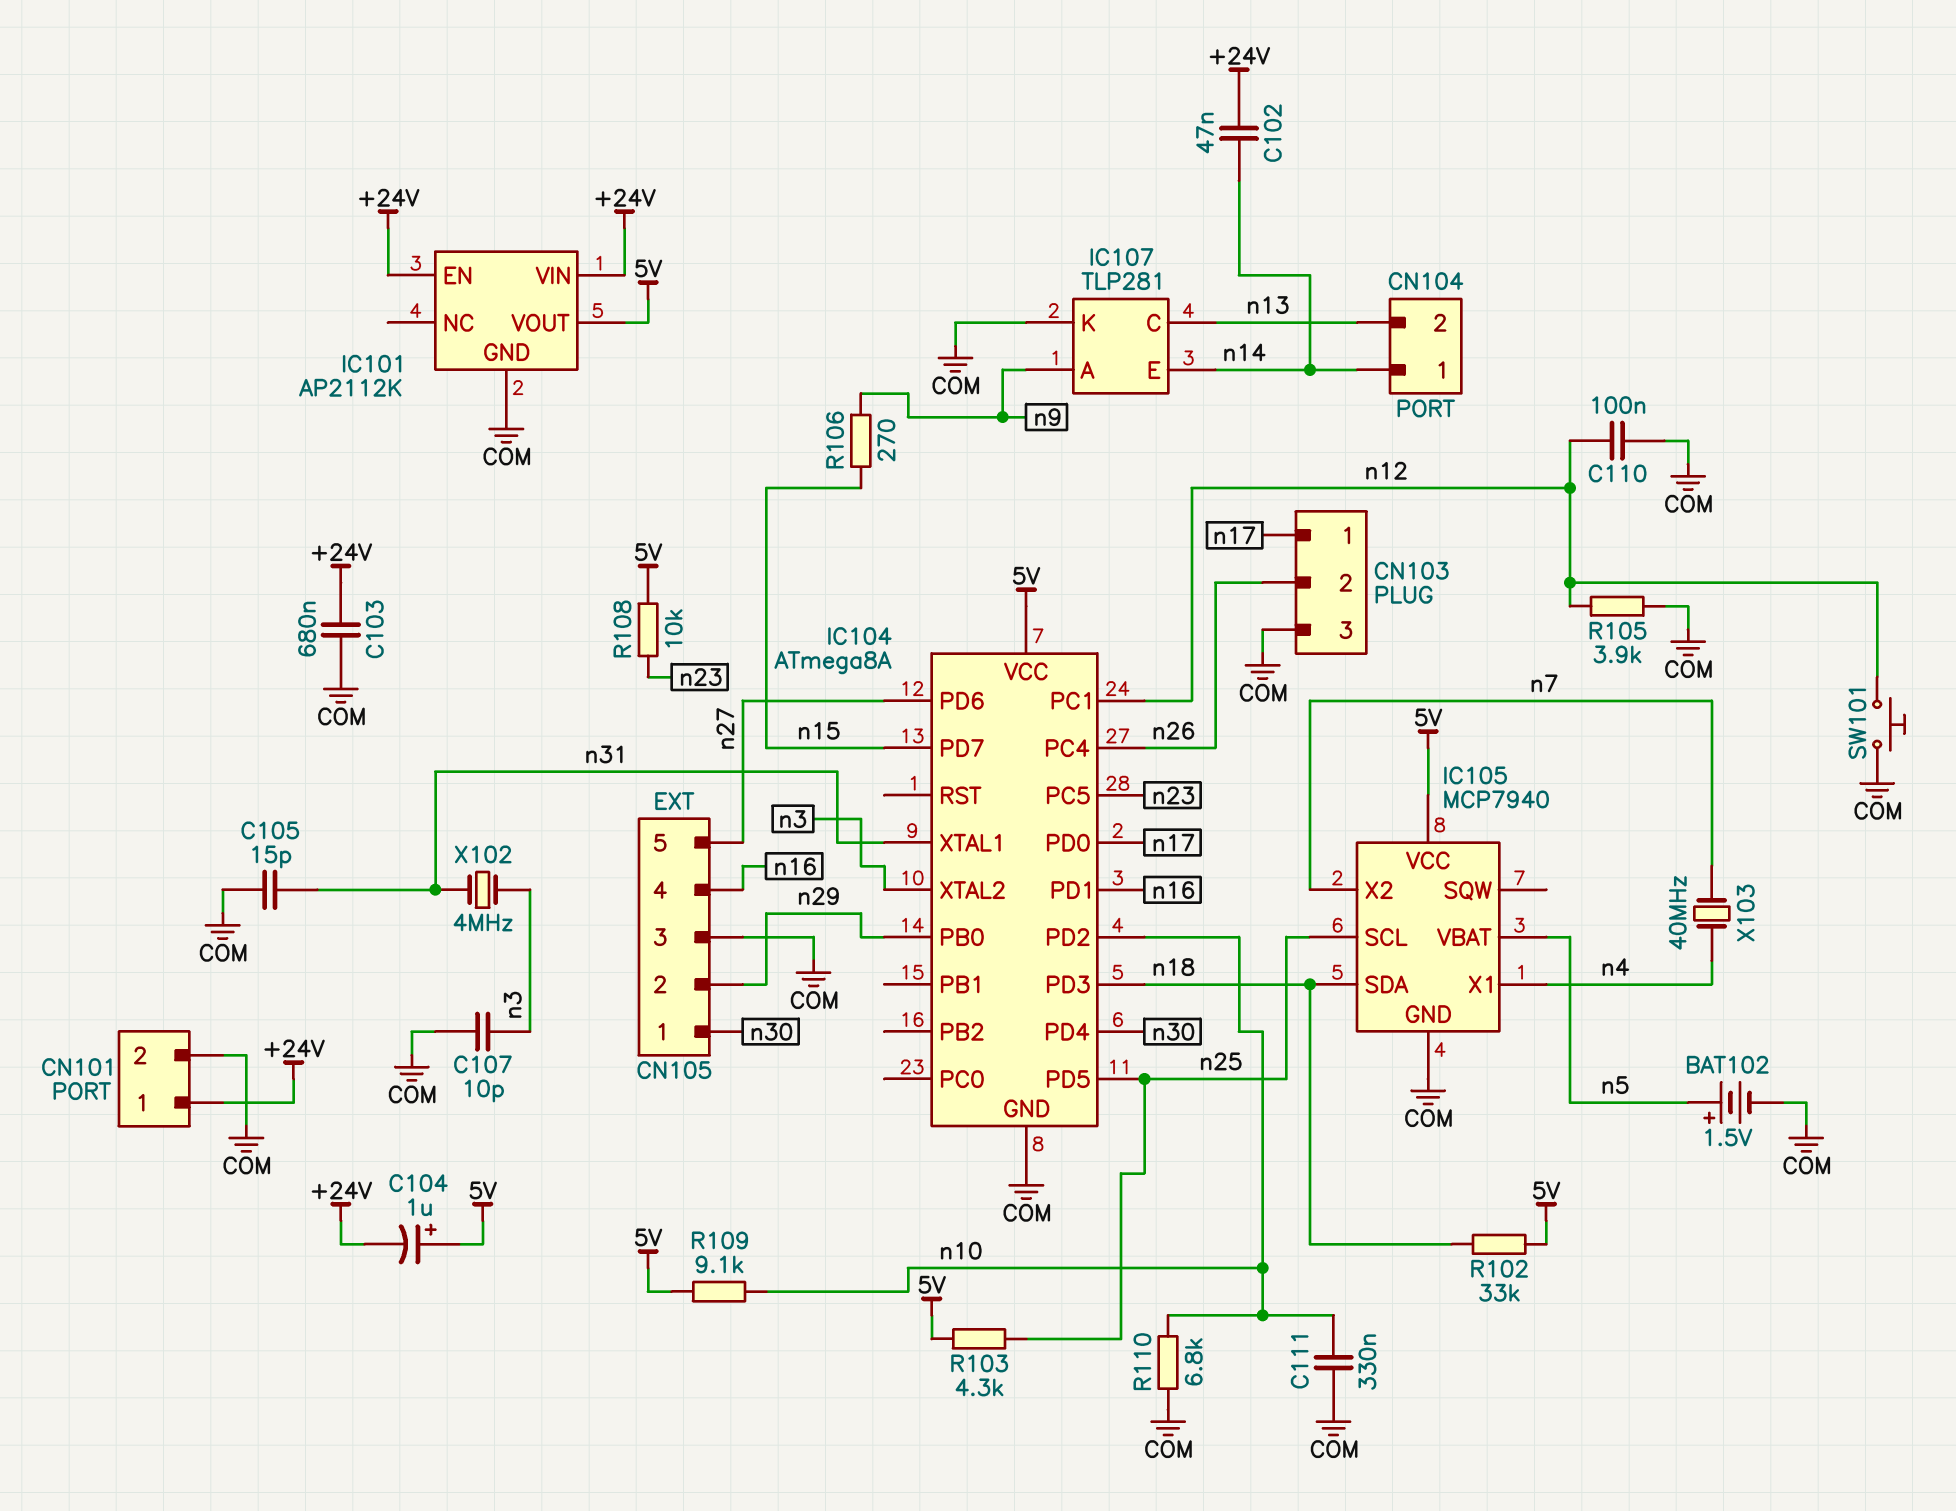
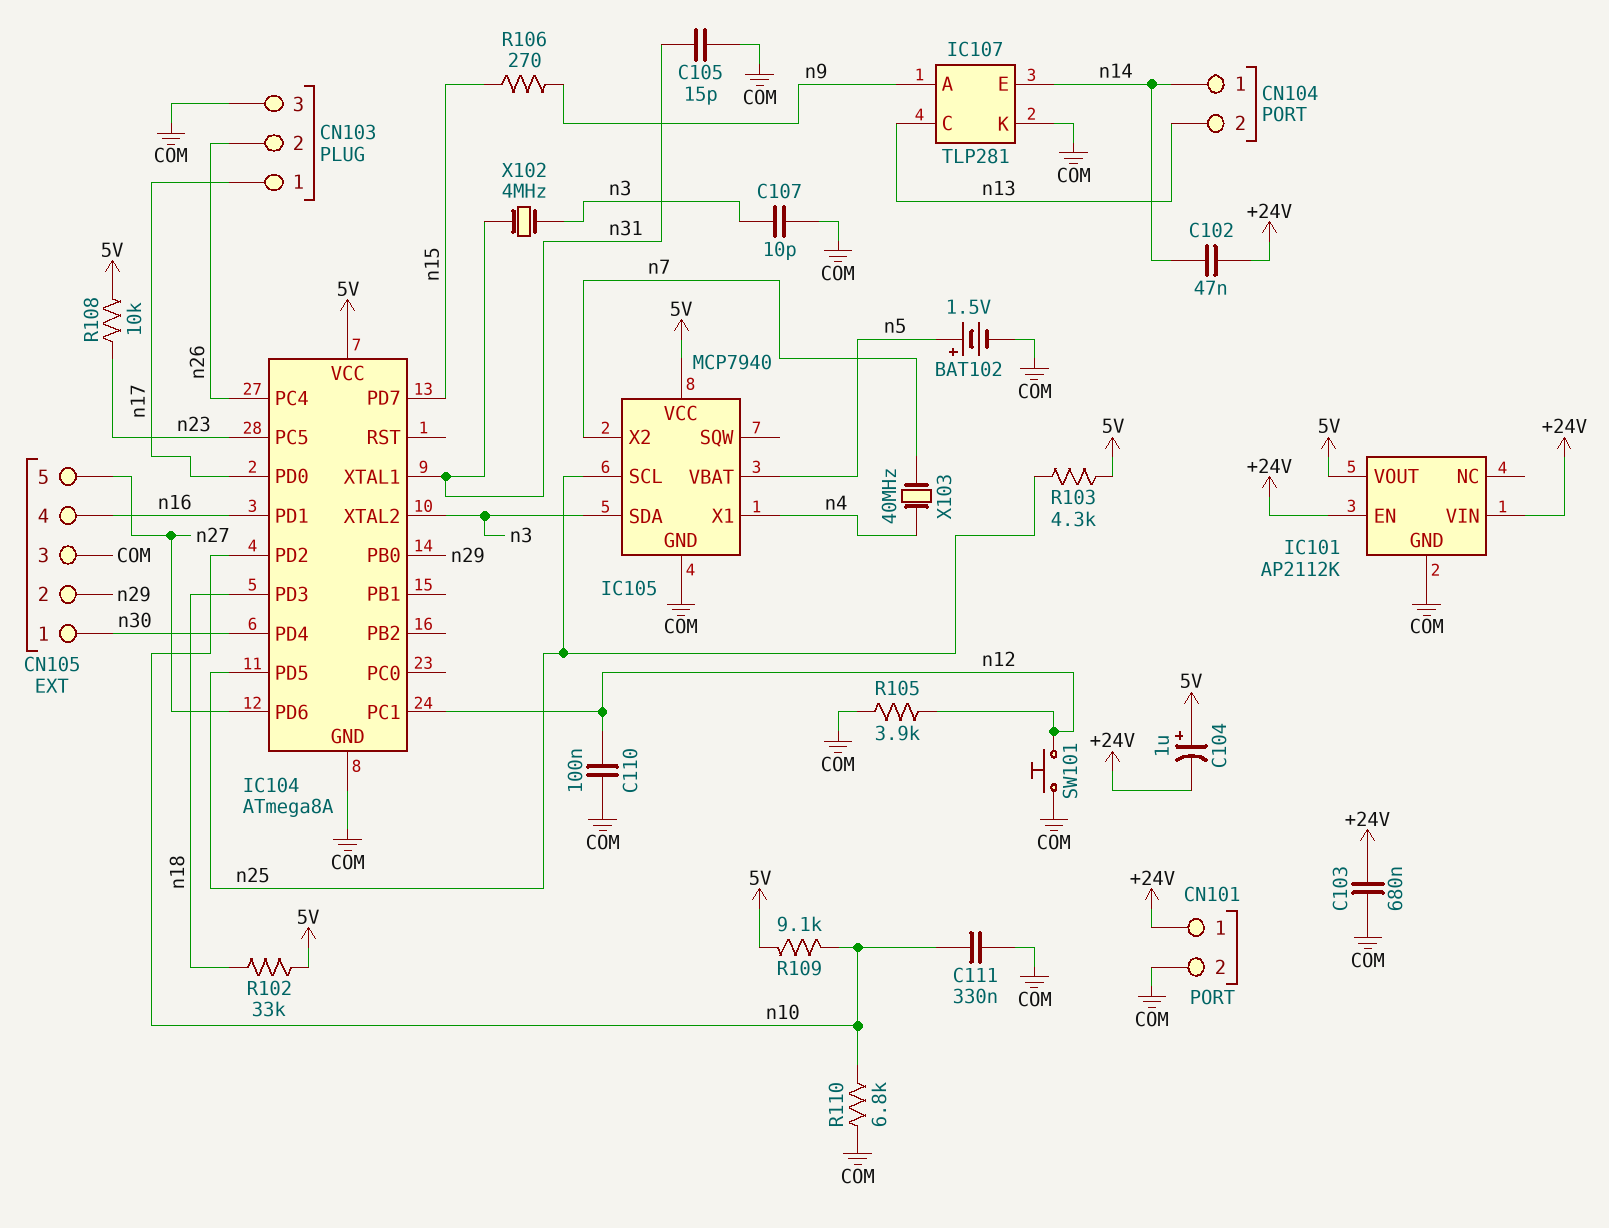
IC105 pin SDA: n18 -> n3

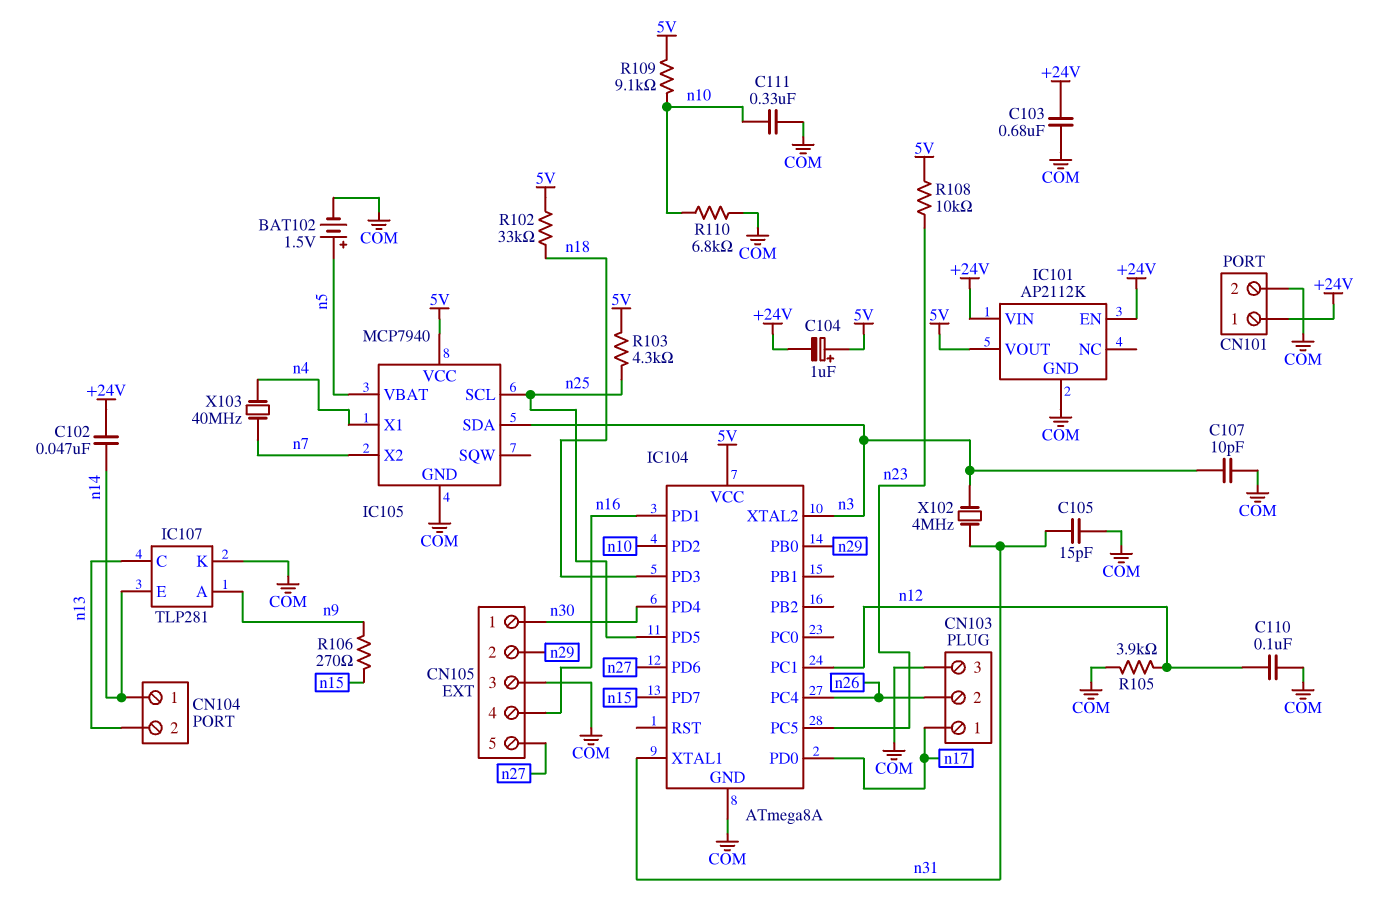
SW101: button (COM, n12) -> none

